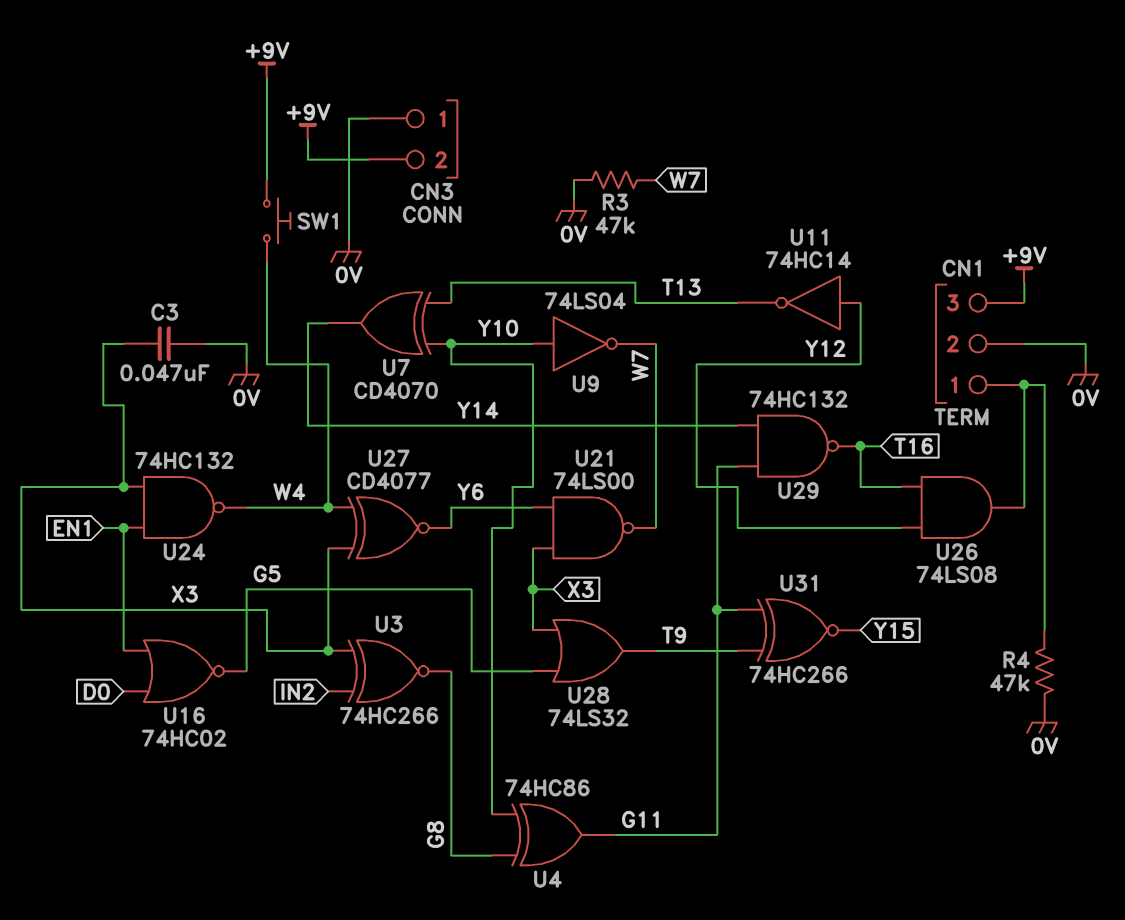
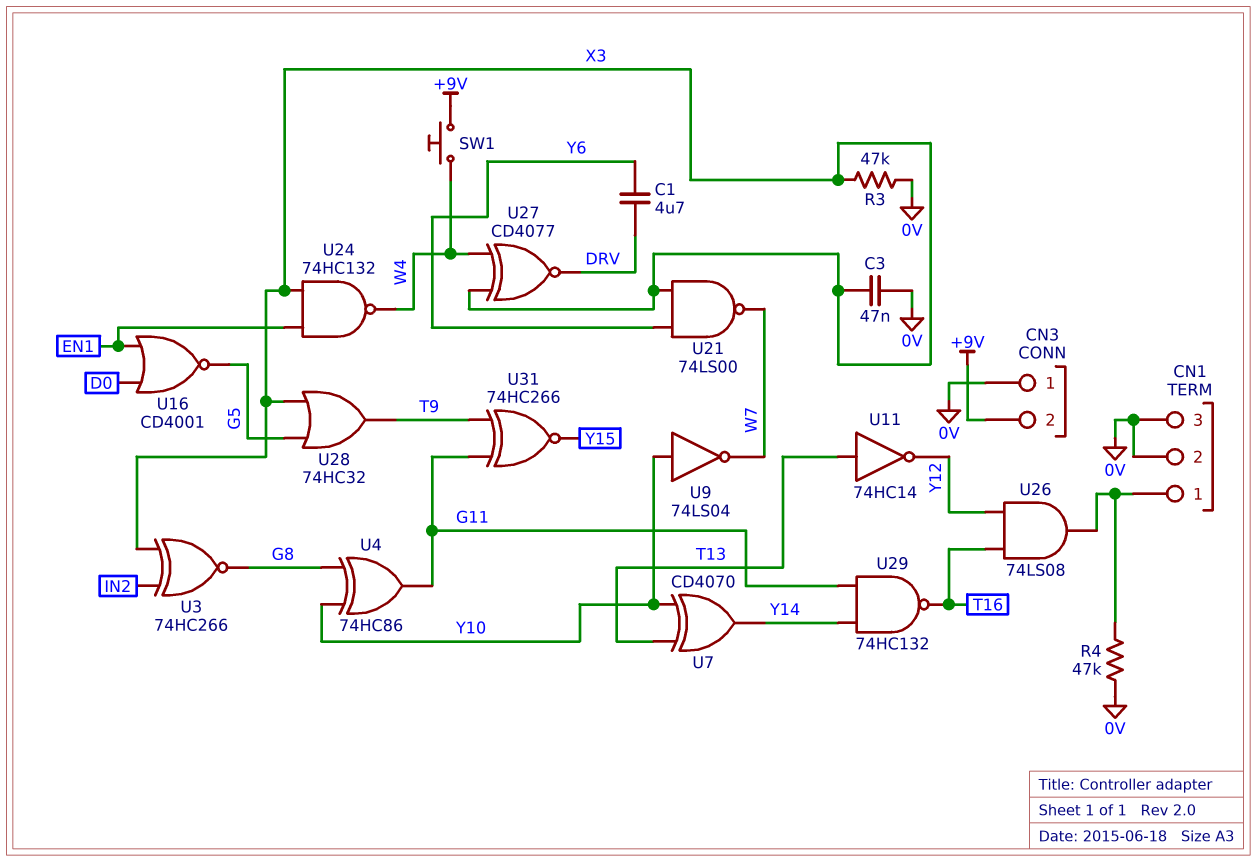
C1: none -> 4.7uF (DRV, Y6)
CN1 pin 3: +9V -> 0V
R3: 47k (0V, W7) -> 47k (0V, X3)
U11: NOT 74HC14 (in Y12, out T13) -> NOT 74HC14 (in T13, out Y12)
U16: NOR 74HC02 (in D0, in EN1, out G5) -> NOR CD4001 (in D0, in EN1, out G5)
U27: XNOR CD4077 (in W4, in X3, out Y6) -> XNOR CD4077 (in W4, in X3, out DRV)
U28: OR 74LS32 (in G5, in X3, out T9) -> OR 74HC32 (in G5, in X3, out T9)

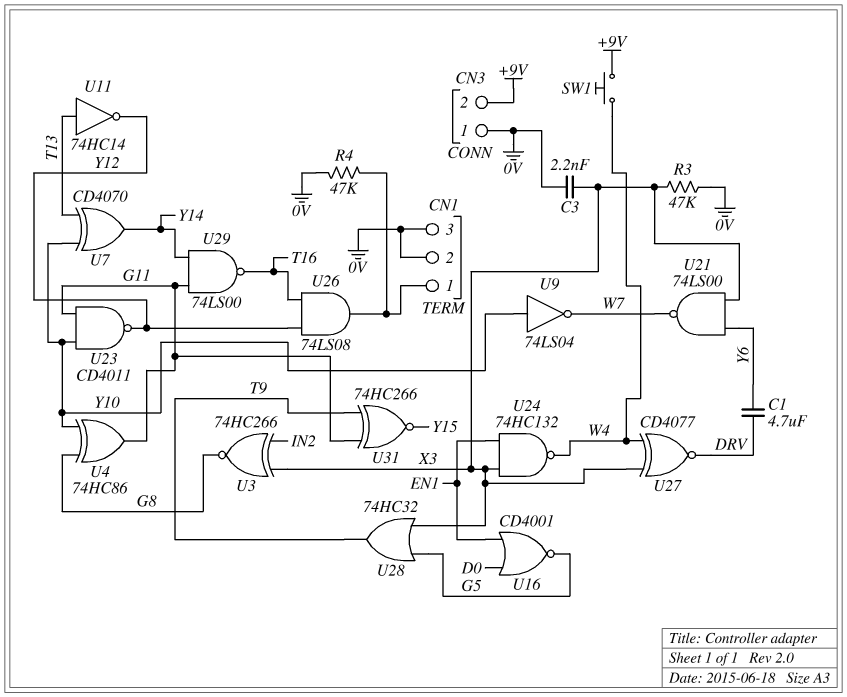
C3: 47nF (0V, X3) -> 2.2nF (0V, X3)
U23: none -> NAND CD4011 (in G11, in Y10, out Y12)
U29: NAND 74HC132 (in G11, in Y14, out T16) -> NAND 74LS00 (in G11, in Y14, out T16)

